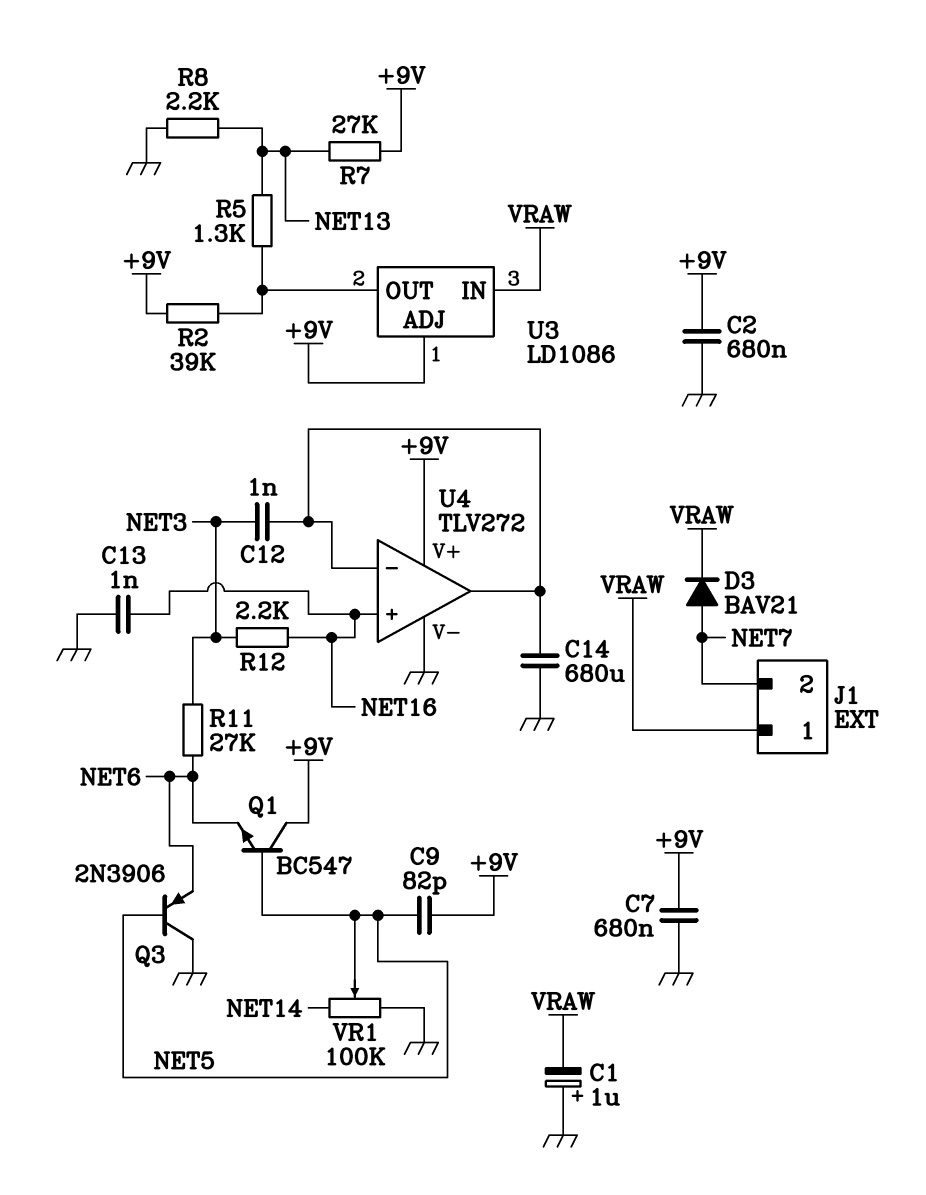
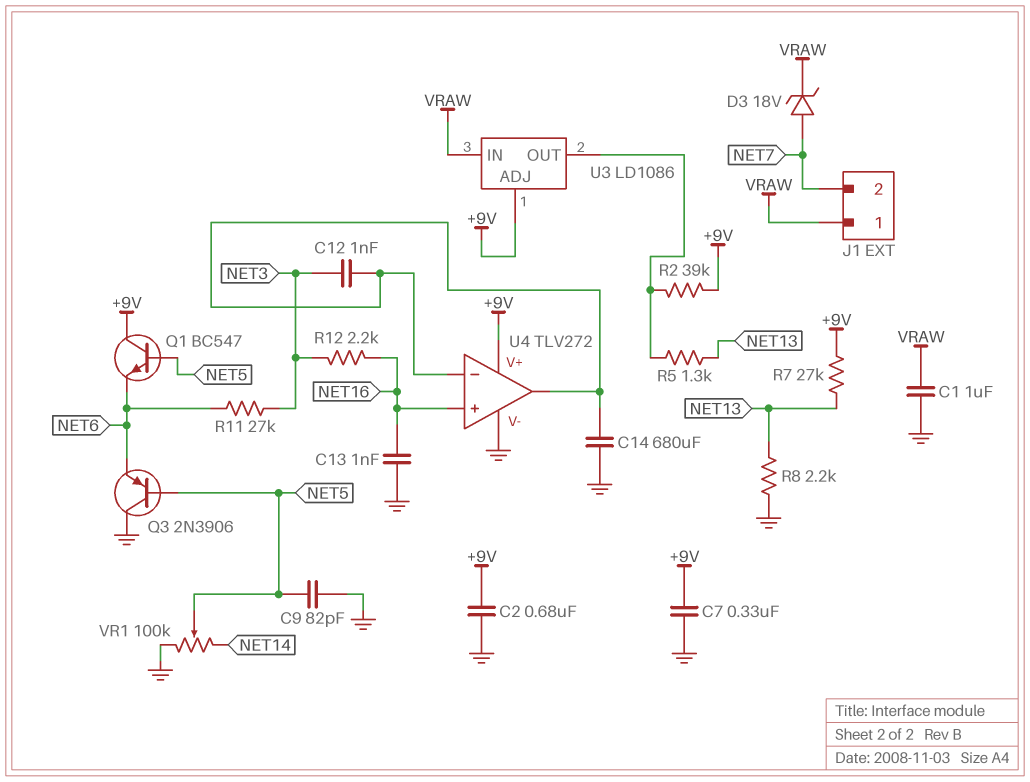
C1: 1uF (plus GND, minus VRAW) -> 1uF (GND, VRAW)
C7: 680nF (+9V, GND) -> 330nF (+9V, GND)
C9: 82pF (+9V, NET5) -> 82pF (GND, NET5)
D3: diode BAV21 (A NET7, K VRAW) -> zener 18V (A NET7, K VRAW)

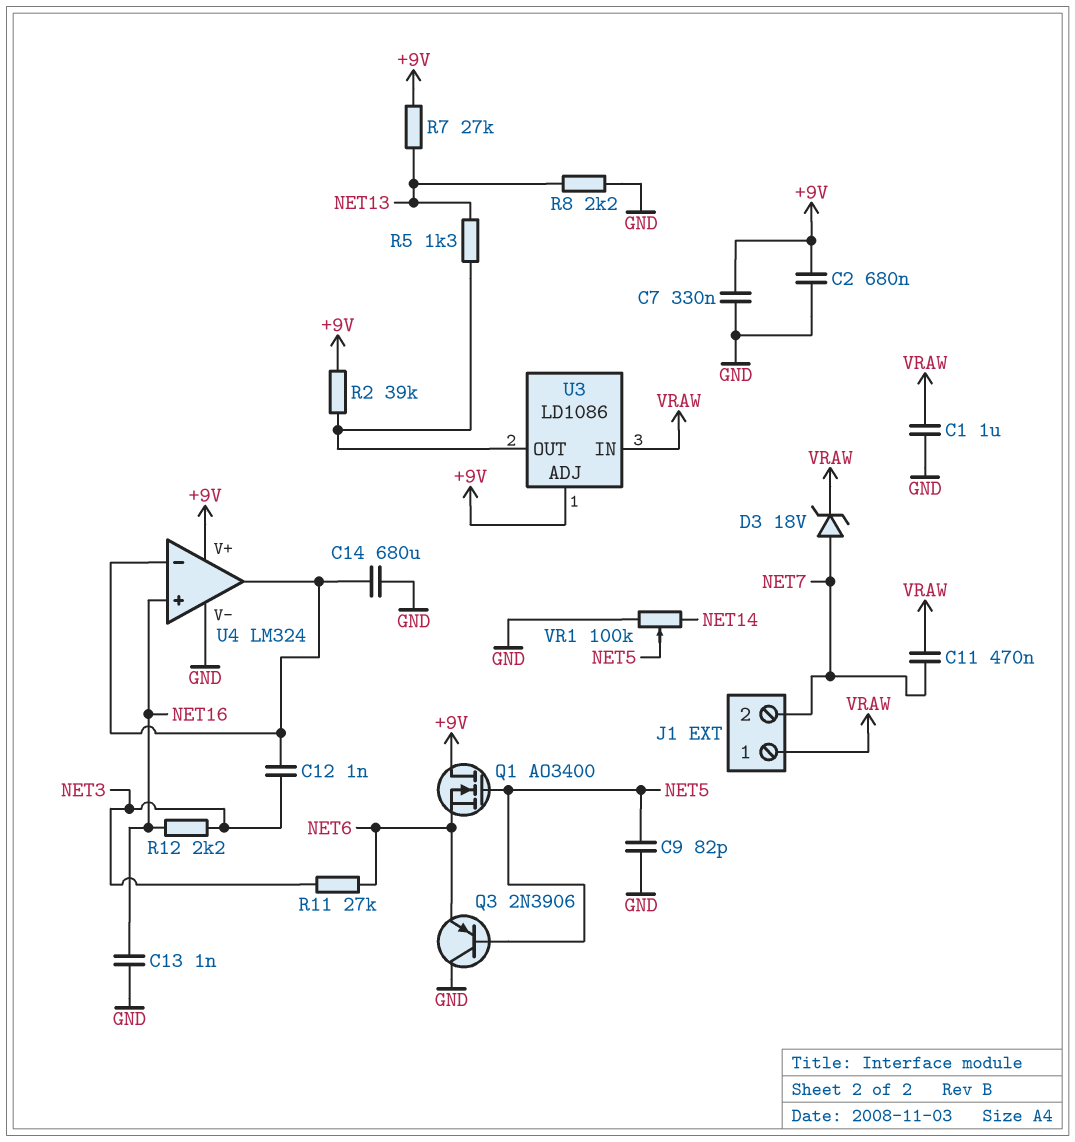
C11: none -> 470nF (NET7, VRAW)
Q1: NPN BC547 (B NET5, C +9V, E NET6) -> NMOS AO3400 (G NET5, D +9V, S NET6)
U4: TLV272 -> LM324

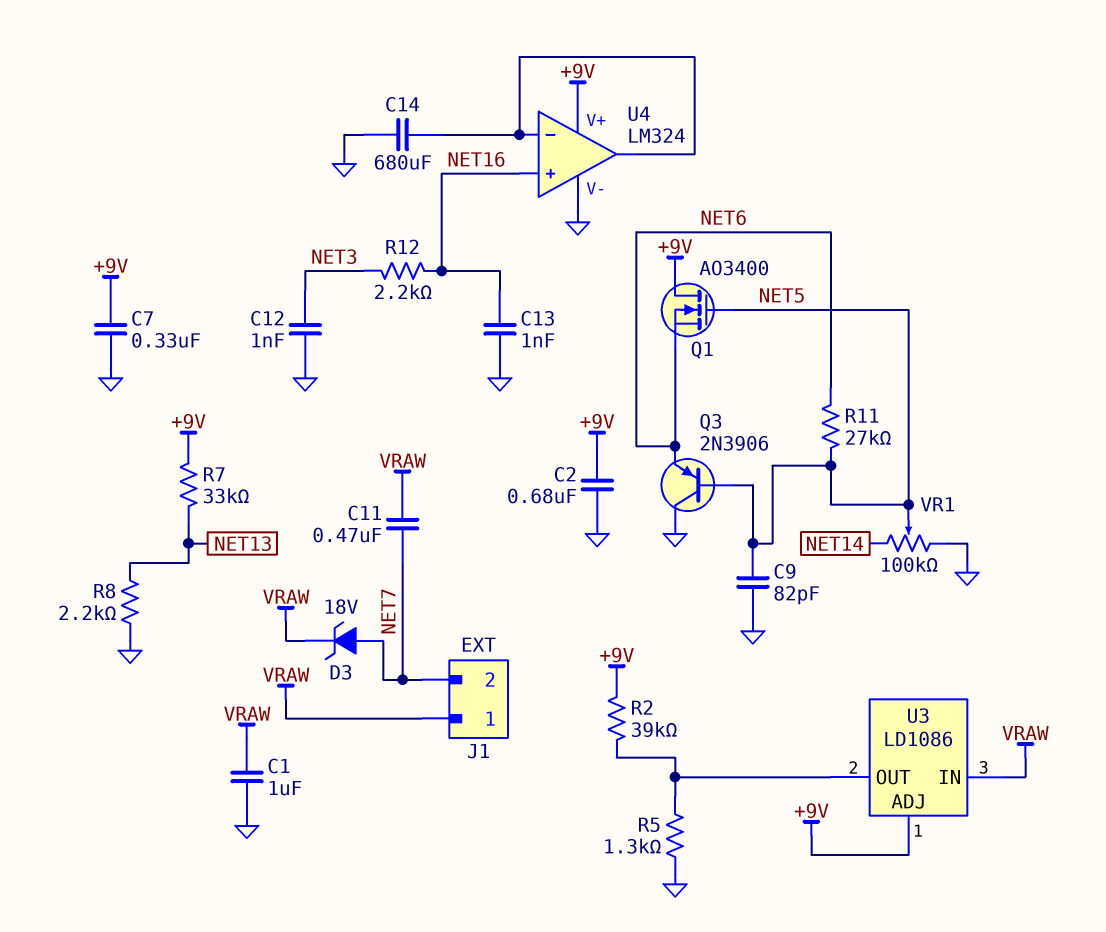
C12: 1nF (NET3, U4/in-) -> 1nF (GND, NET3)
R5: 1.3k (NET13, U3/OUT) -> 1.3k (GND, U3/OUT)
R7: 27k (+9V, NET13) -> 33k (+9V, NET13)
R11: 27k (NET3, NET6) -> 27k (NET5, NET6)

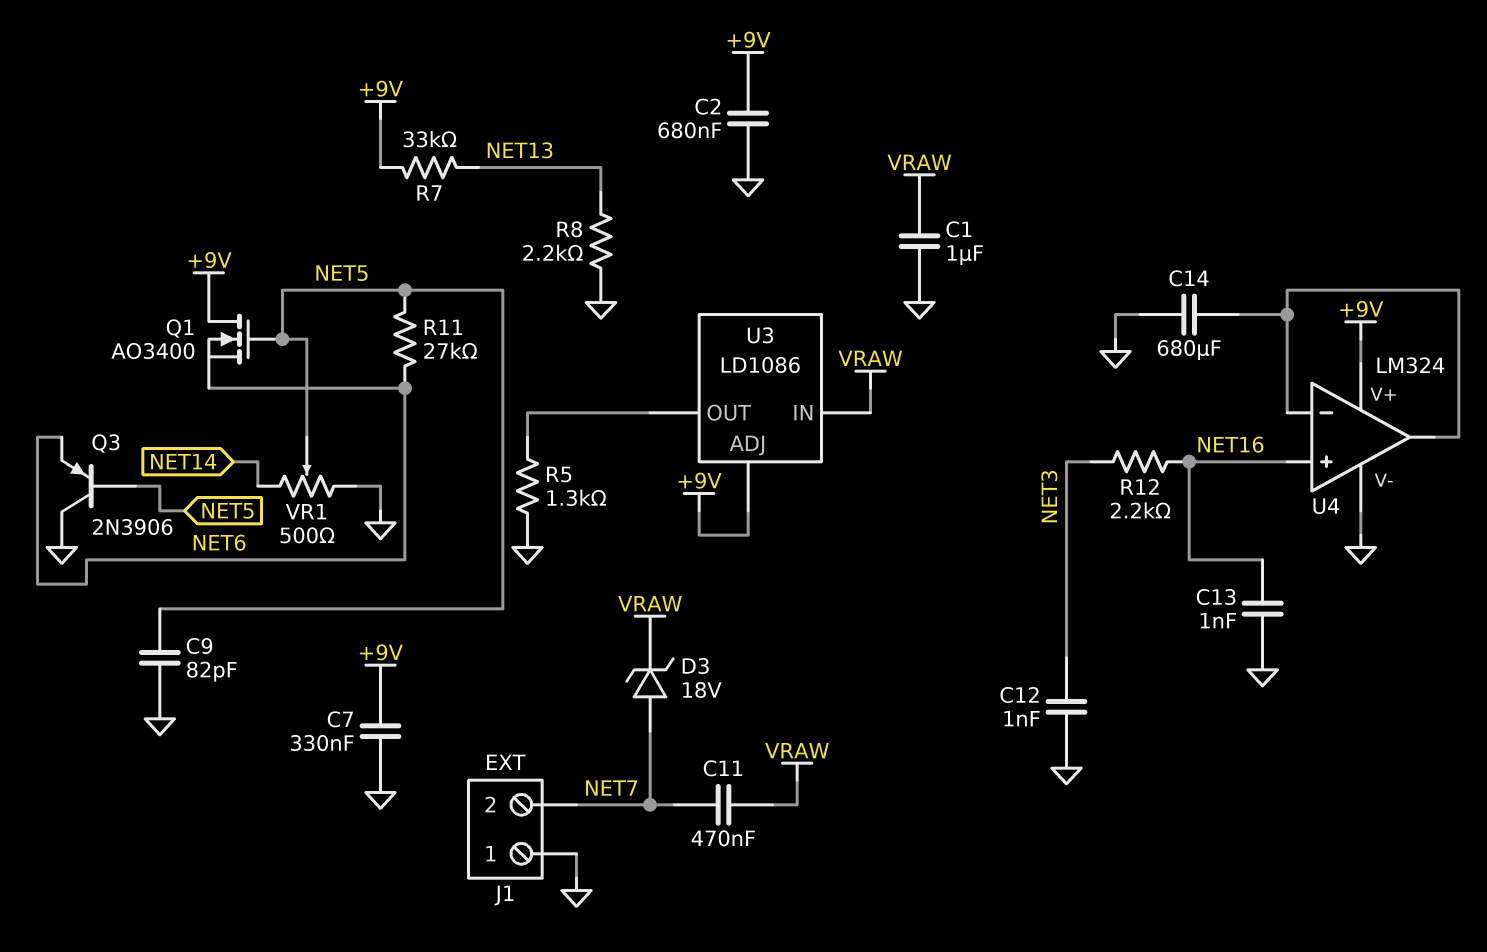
J1 pin 1: VRAW -> GND
R2: 39k (+9V, U3/OUT) -> none
VR1: 100k (GND, NET14, wiper NET5) -> 500 (GND, NET14, wiper NET5)

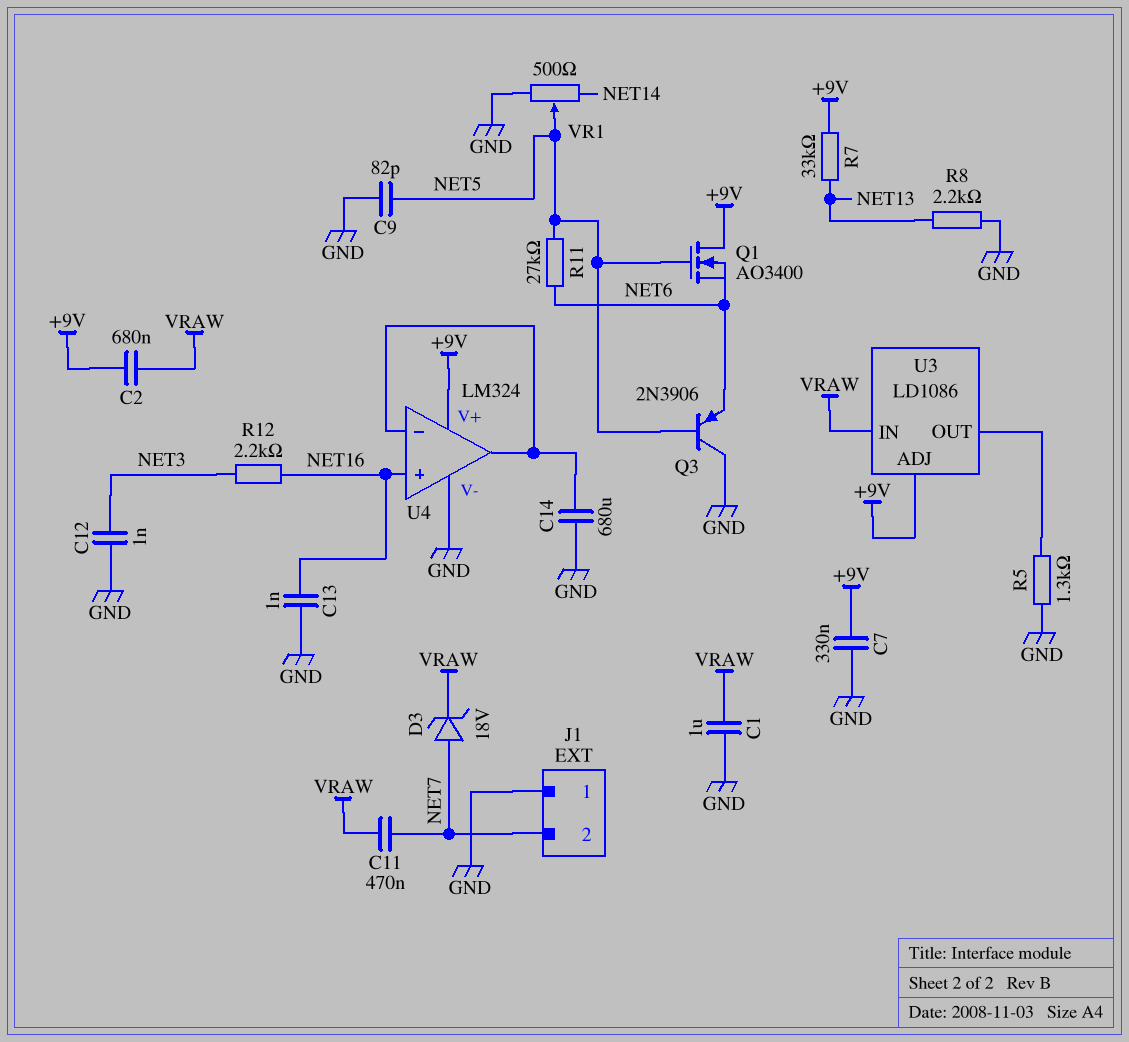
C2: 680nF (+9V, GND) -> 680nF (+9V, VRAW)

